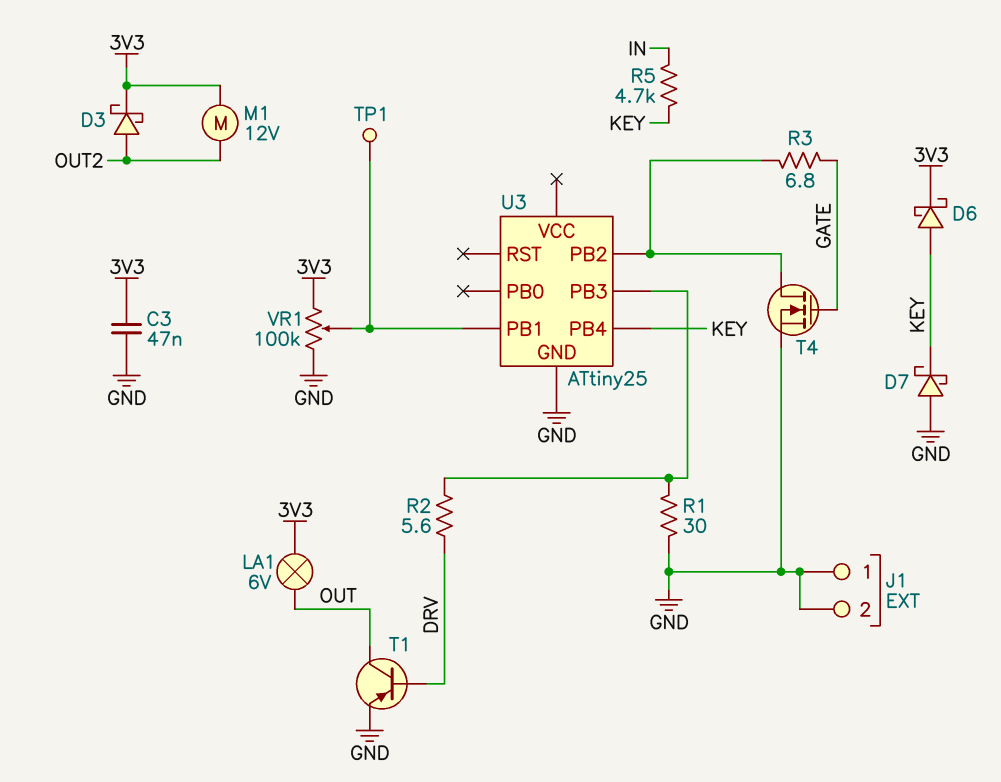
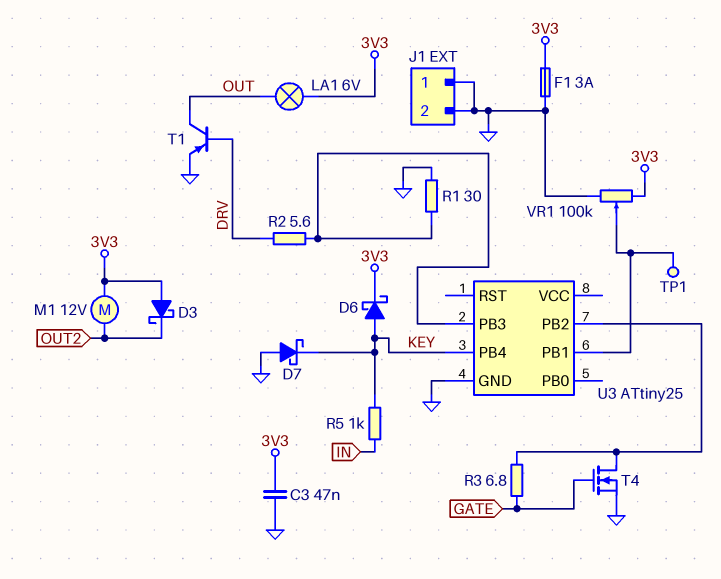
D3: schottky (A OUT2, K 3V3) -> schottky (A 3V3, K OUT2)
F1: none -> 3A (3V3, GND)
R5: 4.7k (IN, KEY) -> 1k (IN, KEY)

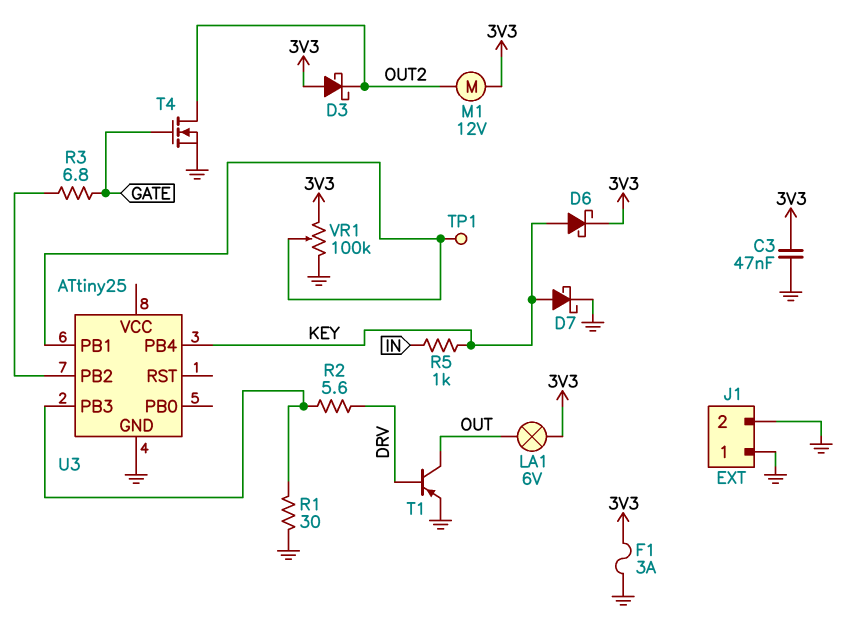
D7: schottky (A GND, K KEY) -> schottky (A KEY, K GND)
T4: NMOS (G GATE, D U3/PB2, S GND) -> NMOS (G GATE, D OUT2, S GND)

